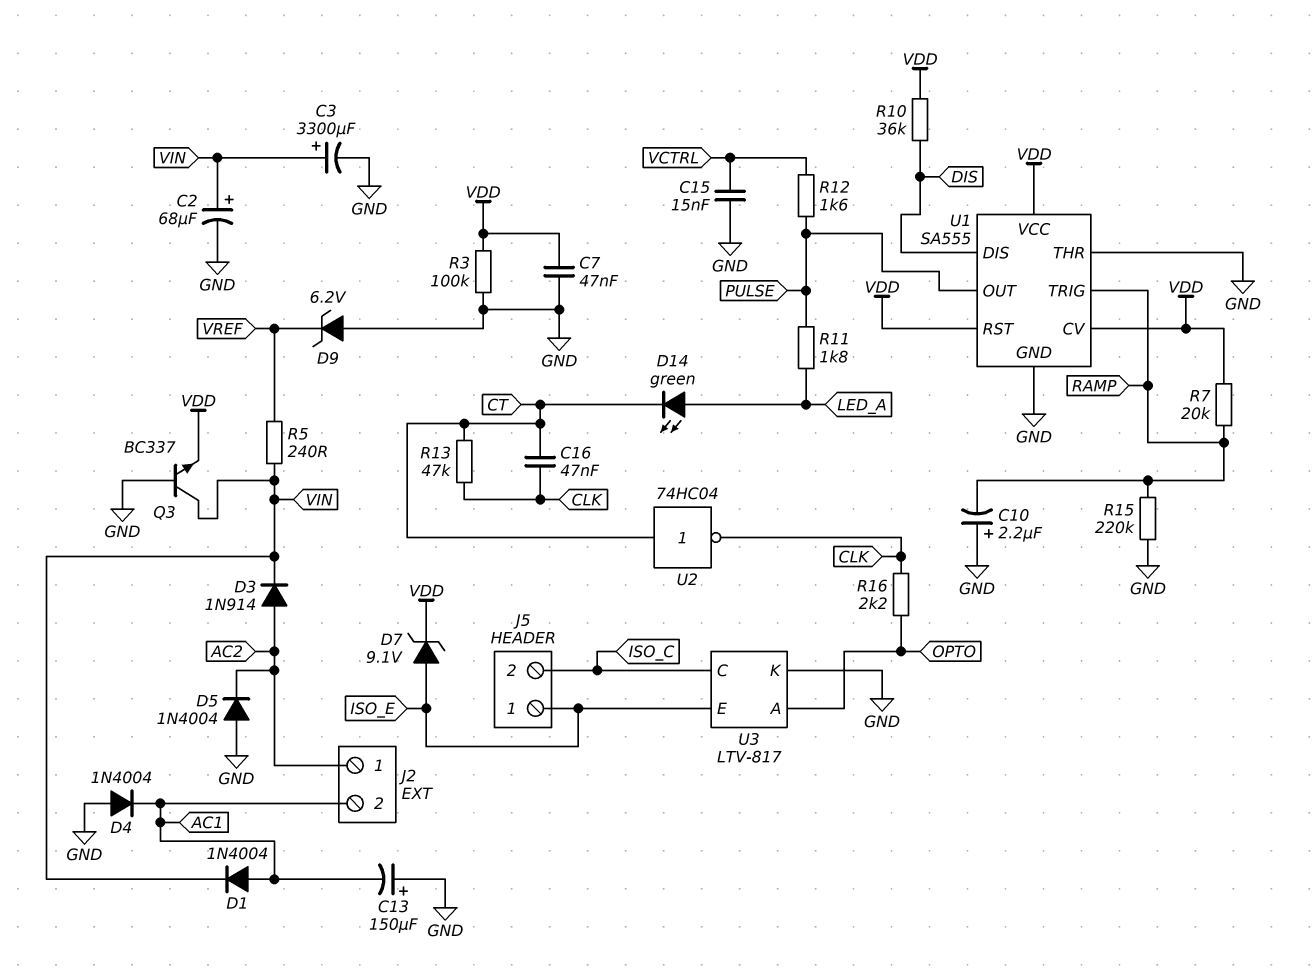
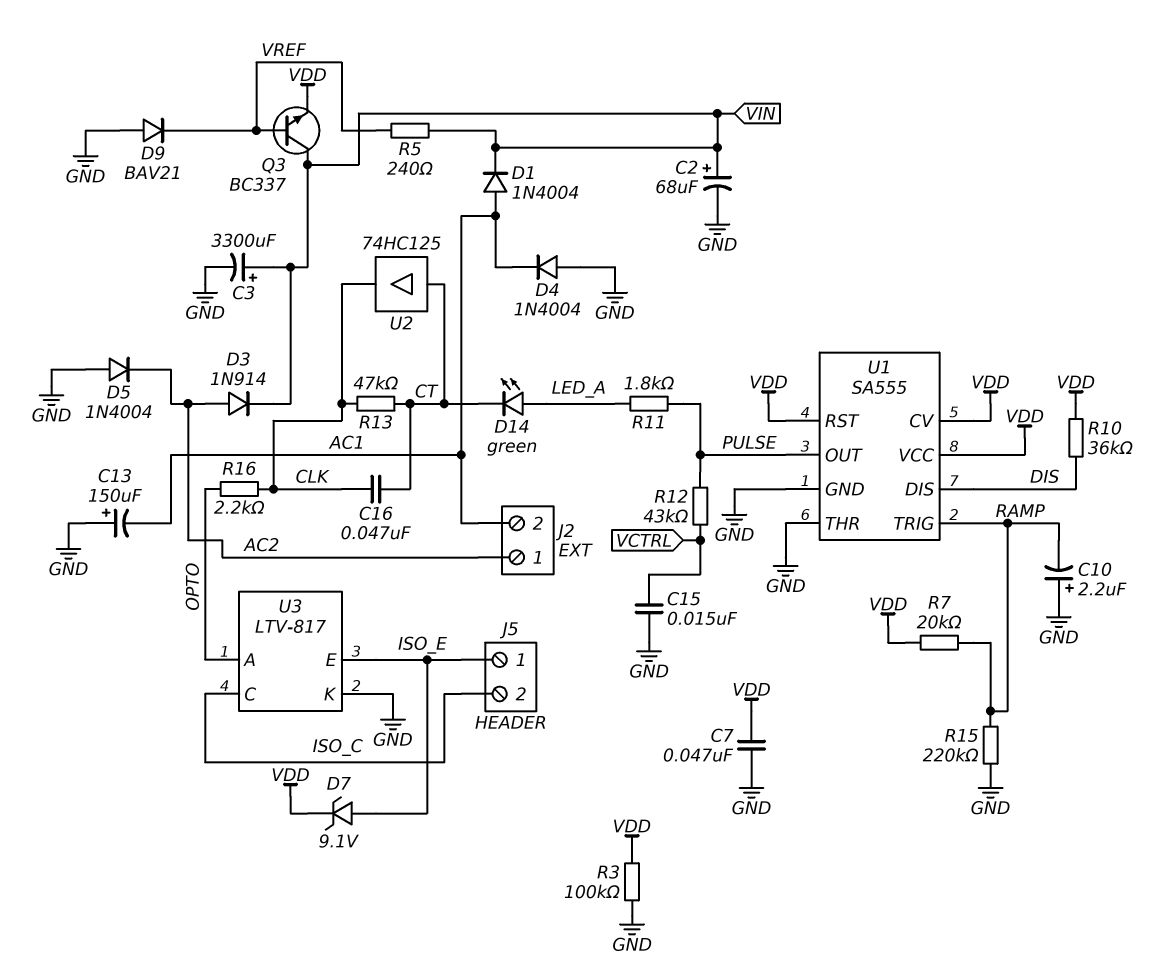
D9: zener 6.2V (A GND, K VREF) -> diode BAV21 (A GND, K VREF)
Q3: NPN BC337 (B GND, C VIN, E VDD) -> NPN BC337 (B VREF, C VIN, E VDD)
R12: 1.6k (PULSE, VCTRL) -> 43k (PULSE, VCTRL)
U2: NOT 74HC04 (in CT, out CLK) -> buffer 74HC125 (in CT, out CLK)

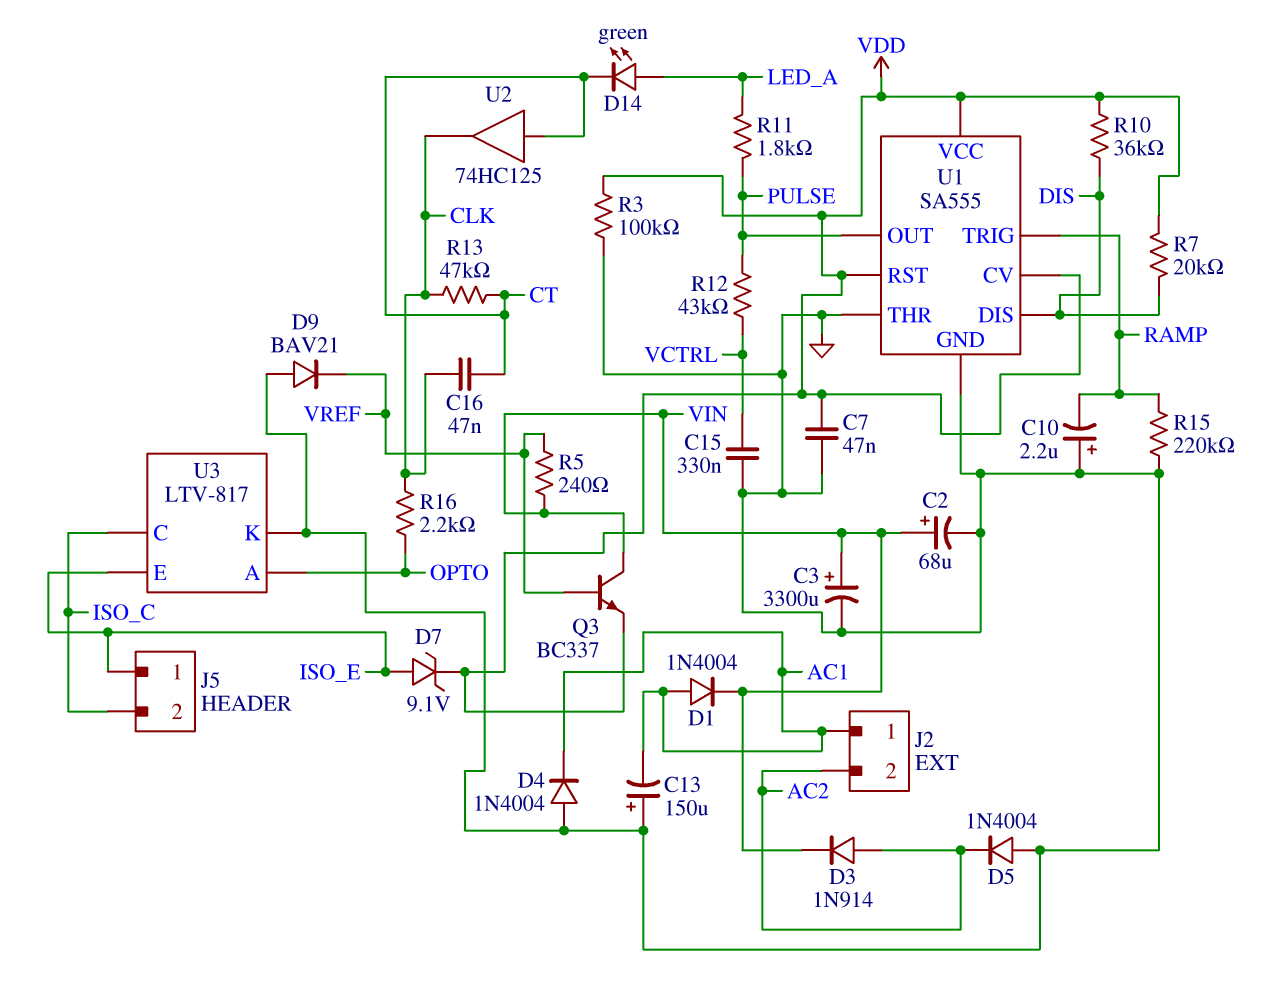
C15: 15nF (GND, VCTRL) -> 330nF (GND, VCTRL)
J2 pin 1: AC2 -> AC1
J2 pin 2: AC1 -> AC2
R7: 20k (RAMP, VDD) -> 20k (DIS, VDD)

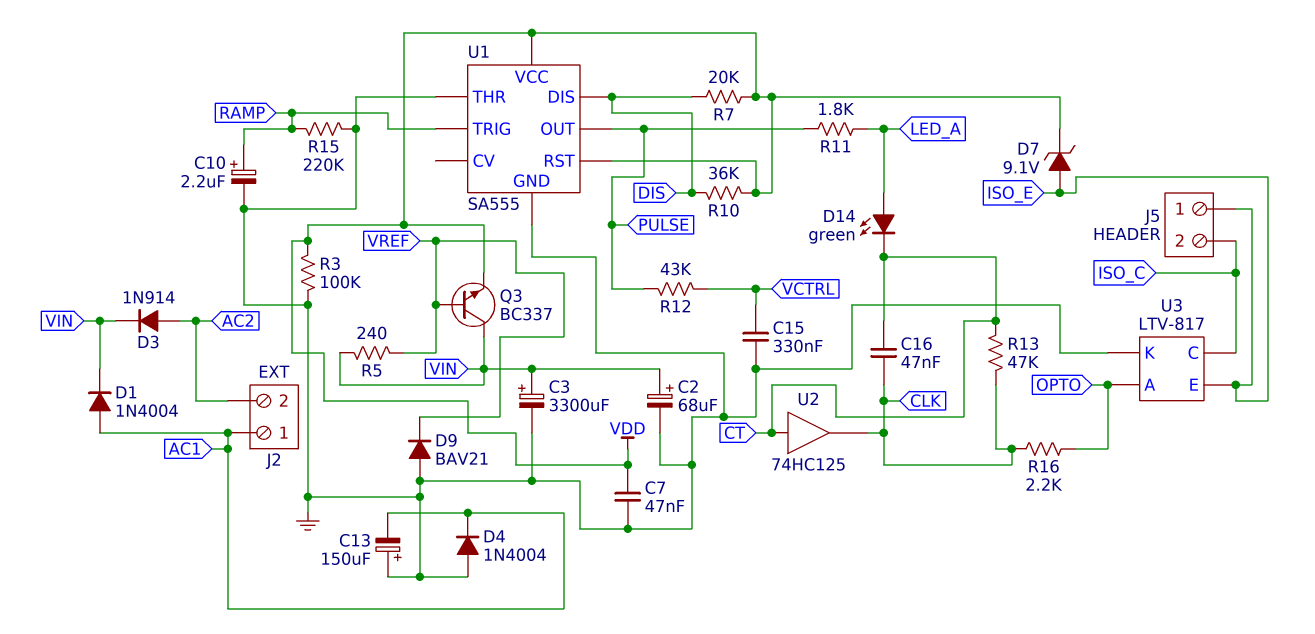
C10: 2.2uF (plus GND, minus RAMP) -> 2.2uF (plus RAMP, minus GND)
D5: diode 1N4004 (A GND, K AC2) -> none
U1 pin CV: VDD -> none

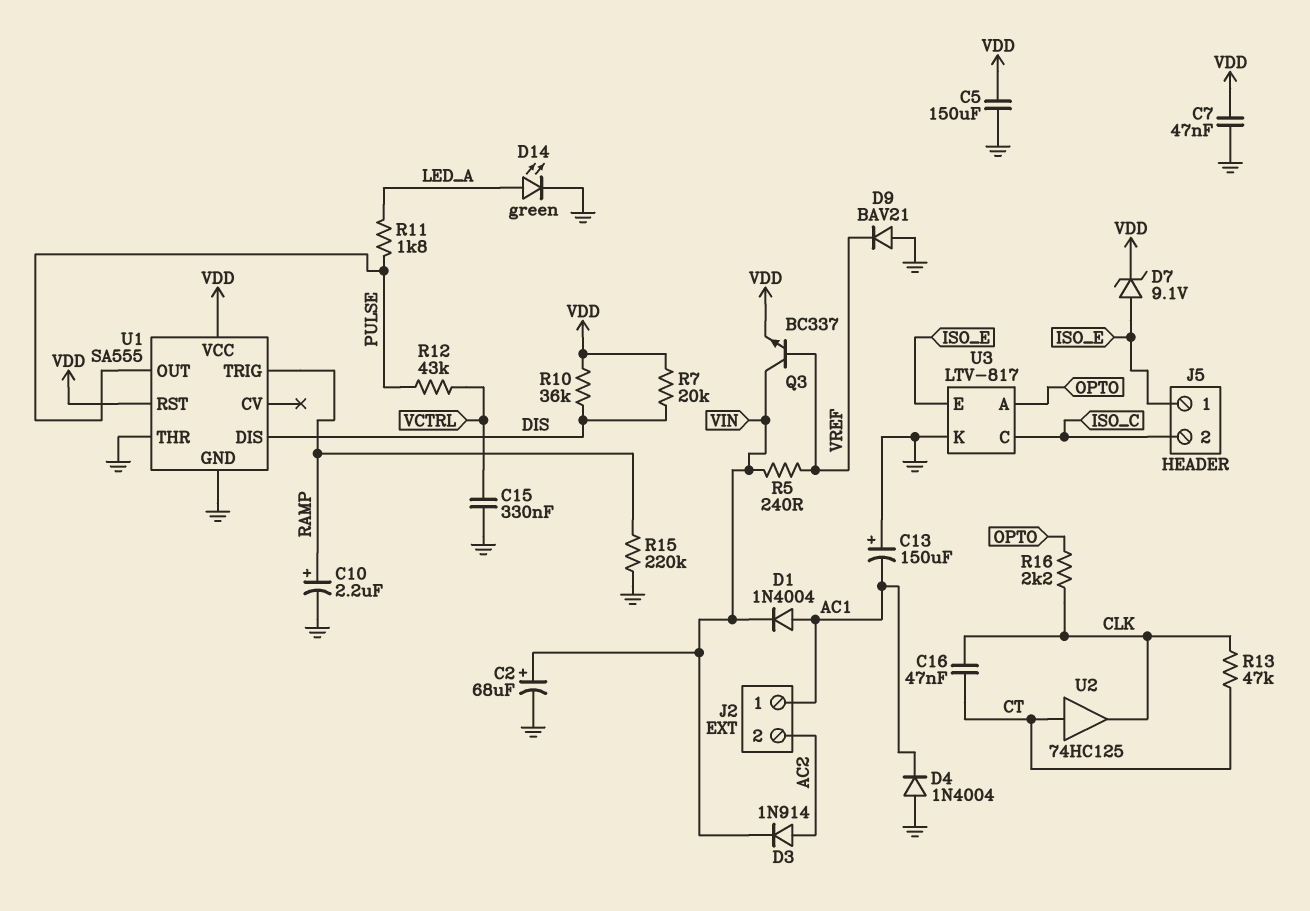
C3: 3300uF (plus VIN, minus GND) -> none
C5: none -> 150uF (GND, VDD)
D14: LED green (A LED_A, K CT) -> LED green (A LED_A, K GND)
R3: 100k (GND, VDD) -> none

